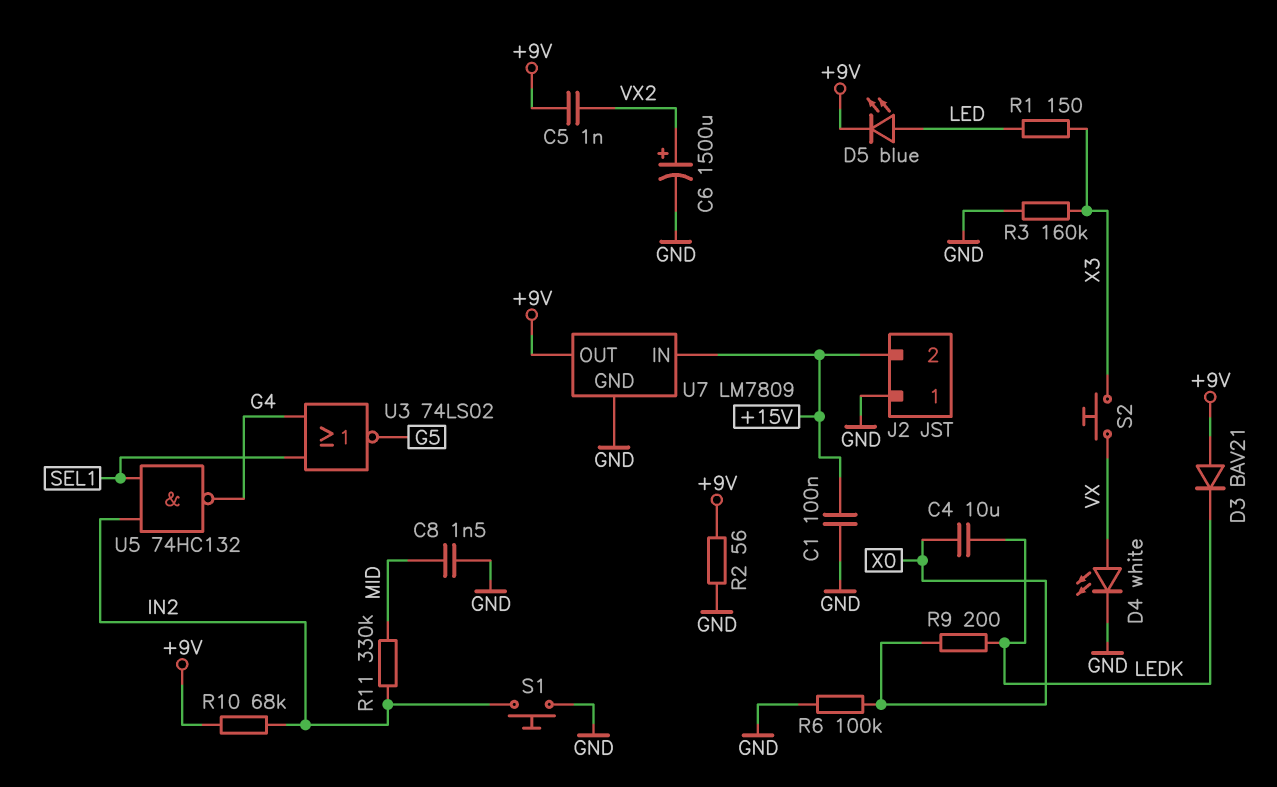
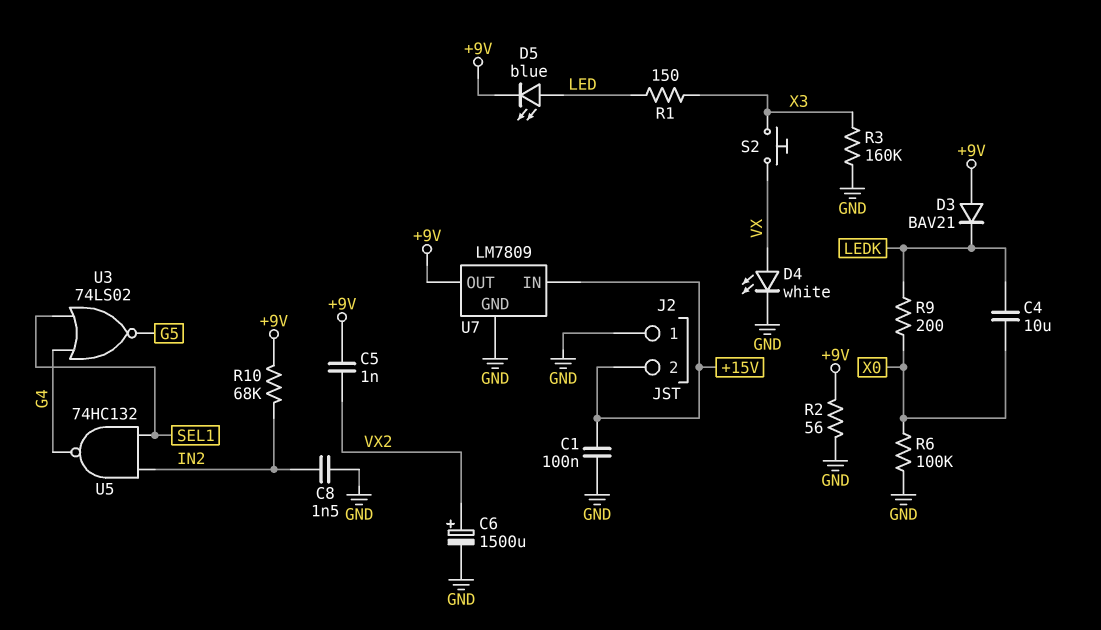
C8: 1.5nF (GND, MID) -> 1.5nF (GND, IN2)
R11: 330k (IN2, MID) -> none
S1: button (GND, IN2) -> none

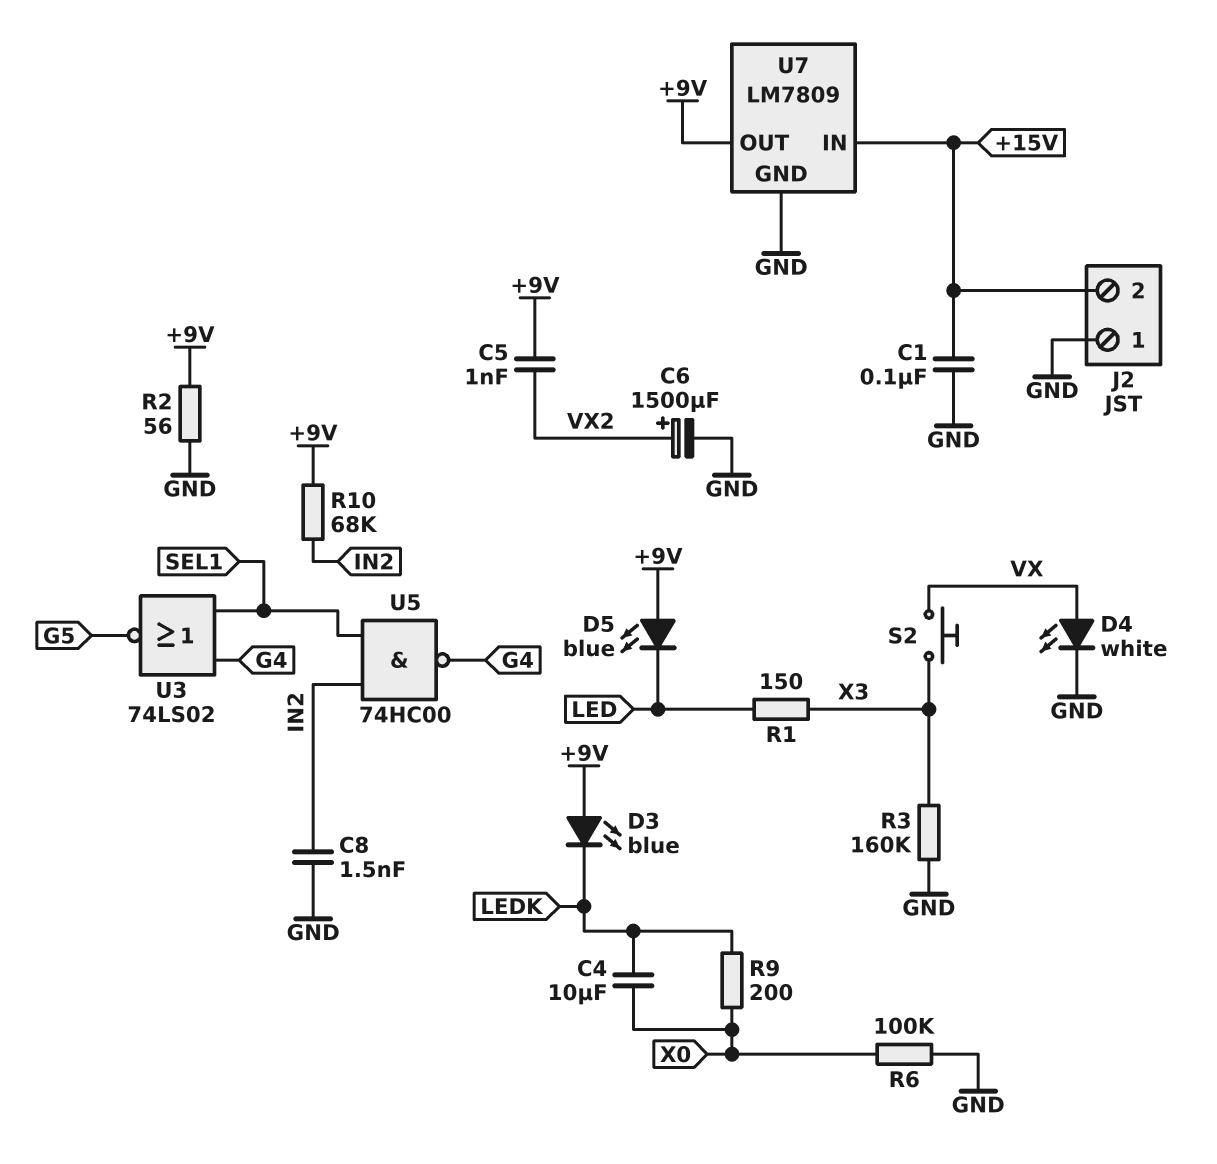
D3: diode BAV21 (A +9V, K LEDK) -> LED blue (A +9V, K LEDK)
D5: LED blue (A LED, K +9V) -> LED blue (A +9V, K LED)
U5: NAND 74HC132 (in IN2, in SEL1, out G4) -> NAND 74HC00 (in IN2, in SEL1, out G4)

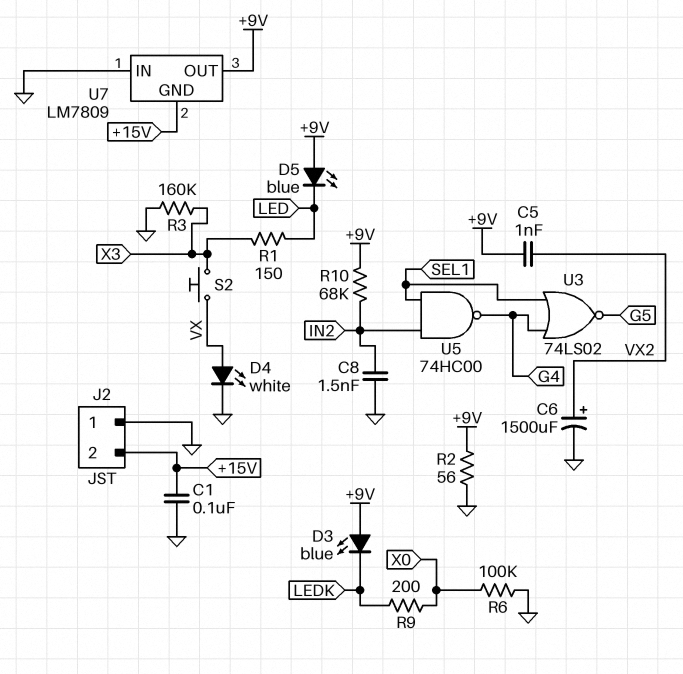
C4: 10uF (LEDK, X0) -> none
U7 pin GND: GND -> +15V
U7 pin IN: +15V -> GND

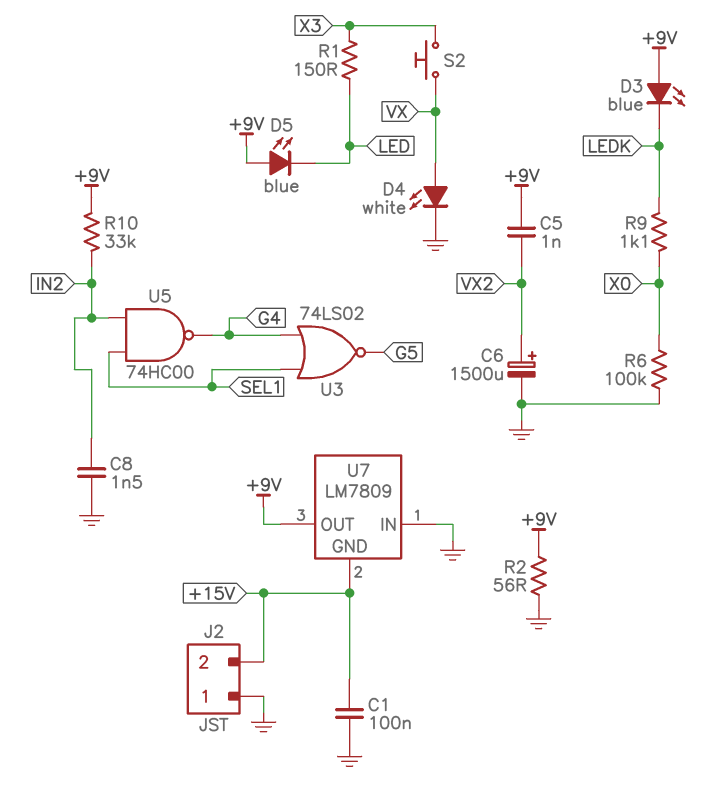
R3: 160k (GND, X3) -> none
R9: 200 (LEDK, X0) -> 1.1k (LEDK, X0)
R10: 68k (+9V, IN2) -> 33k (+9V, IN2)

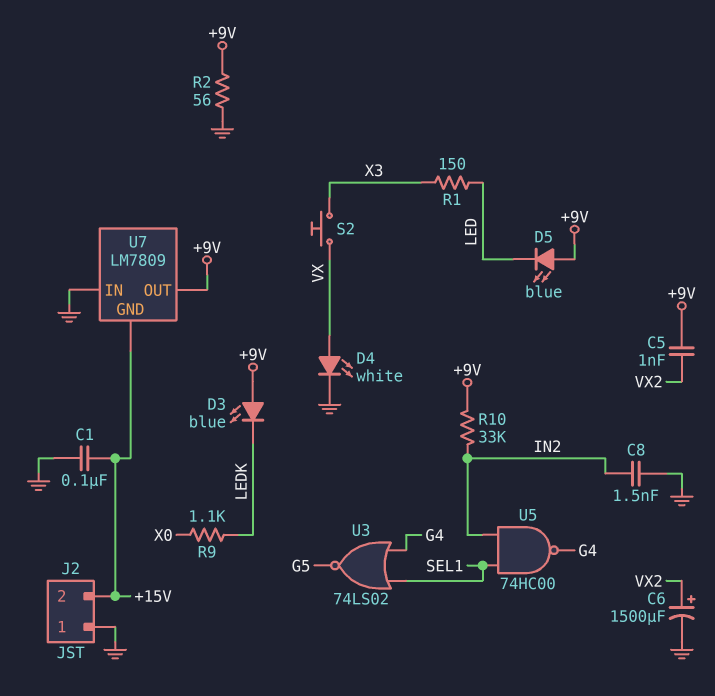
R6: 100k (GND, X0) -> none

